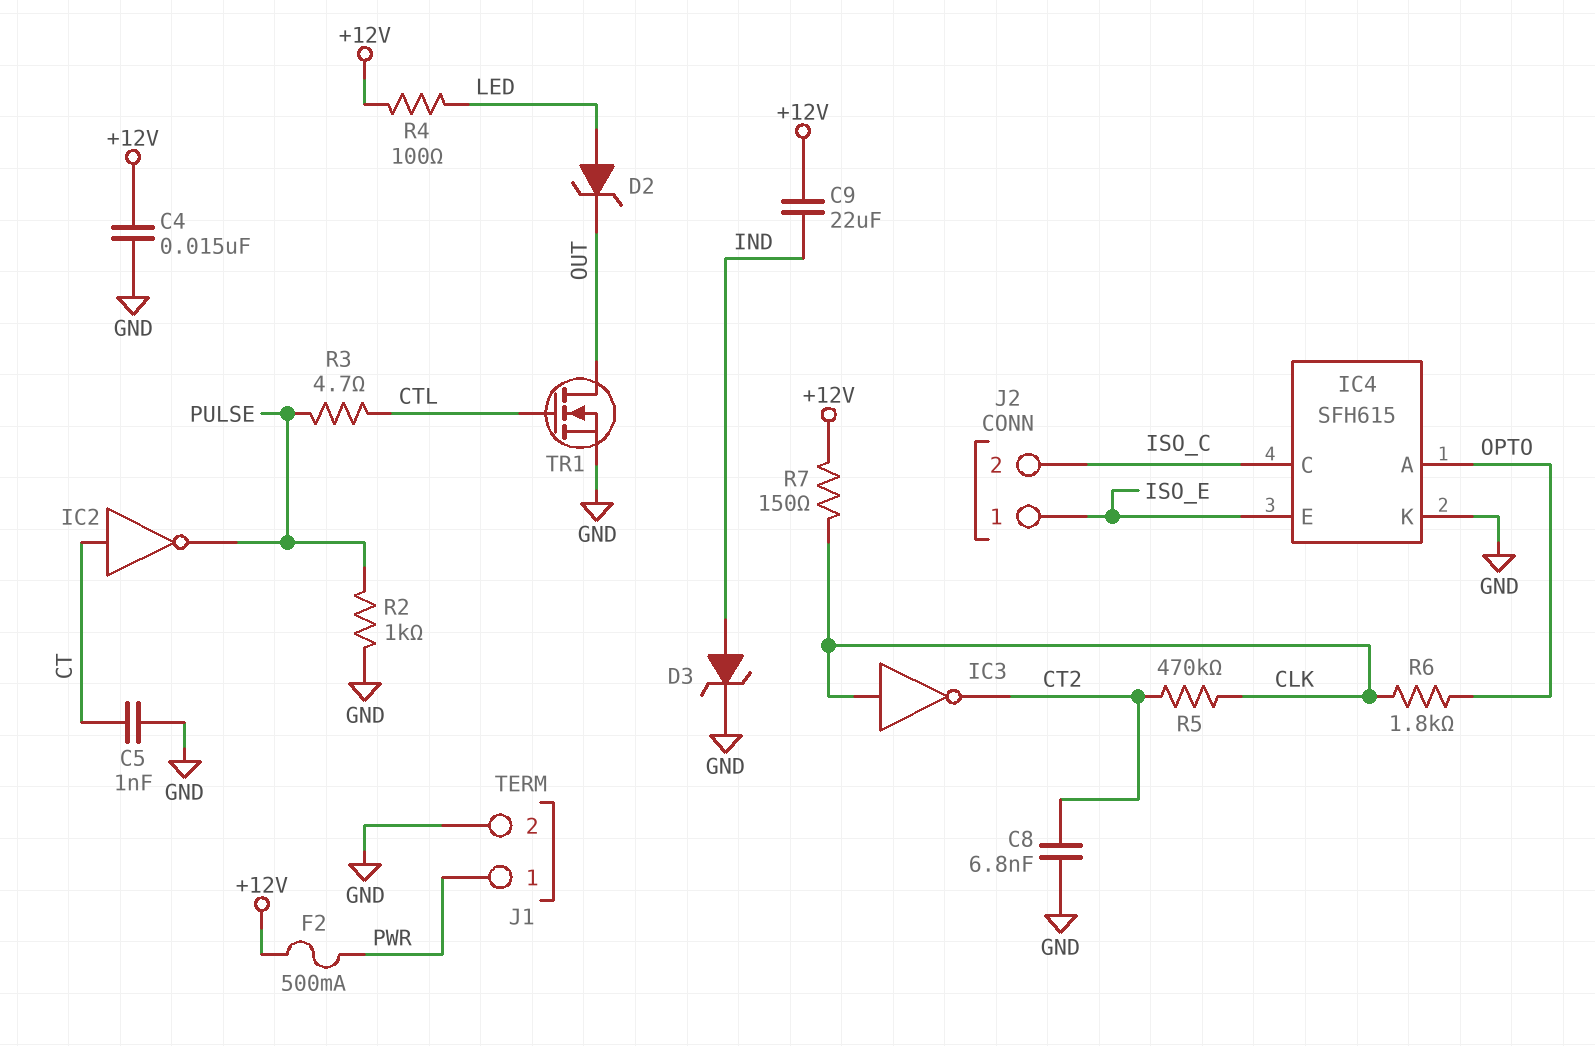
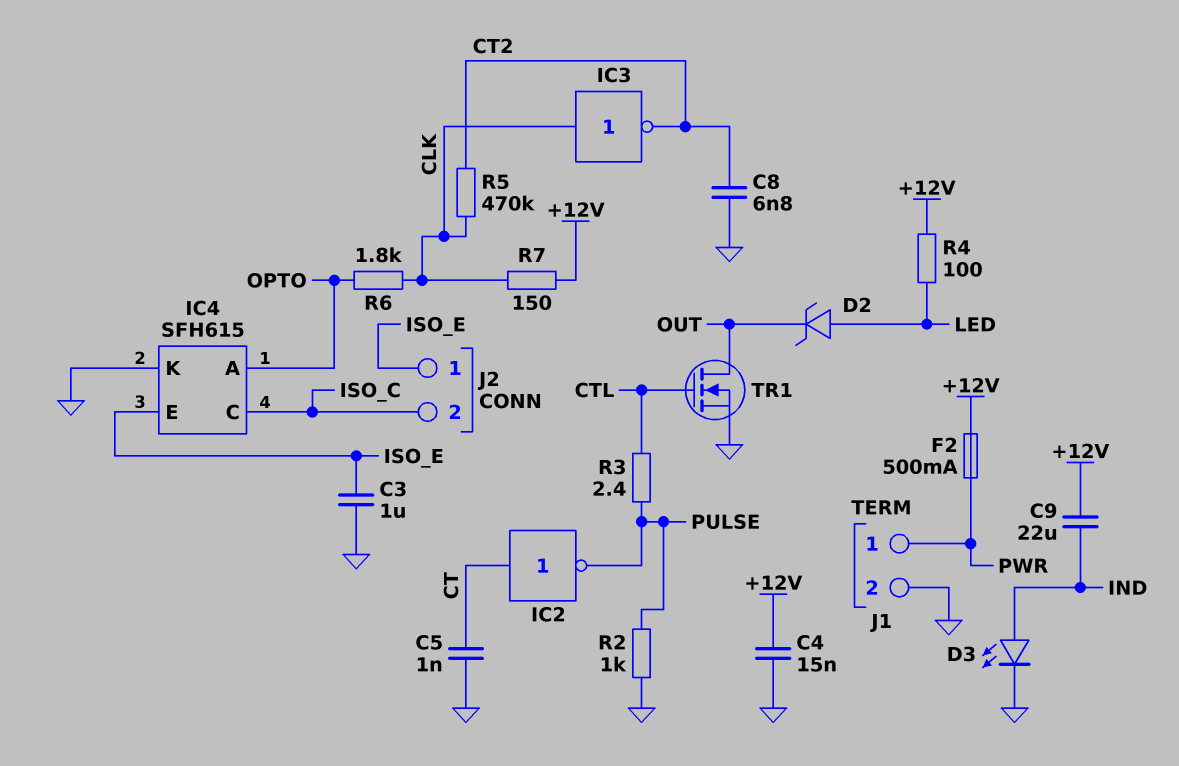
C3: none -> 1uF (GND, ISO_E)
D3: zener (A IND, K GND) -> LED (A IND, K GND)
R3: 4.7 (CTL, PULSE) -> 2.4 (CTL, PULSE)

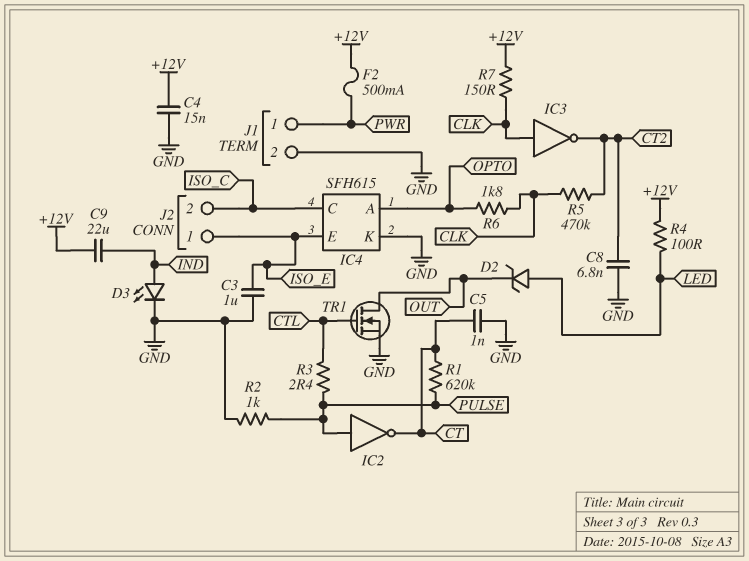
IC2: NOT (in CT, out PULSE) -> NOT (in PULSE, out CT)
R1: none -> 620k (CT, PULSE)

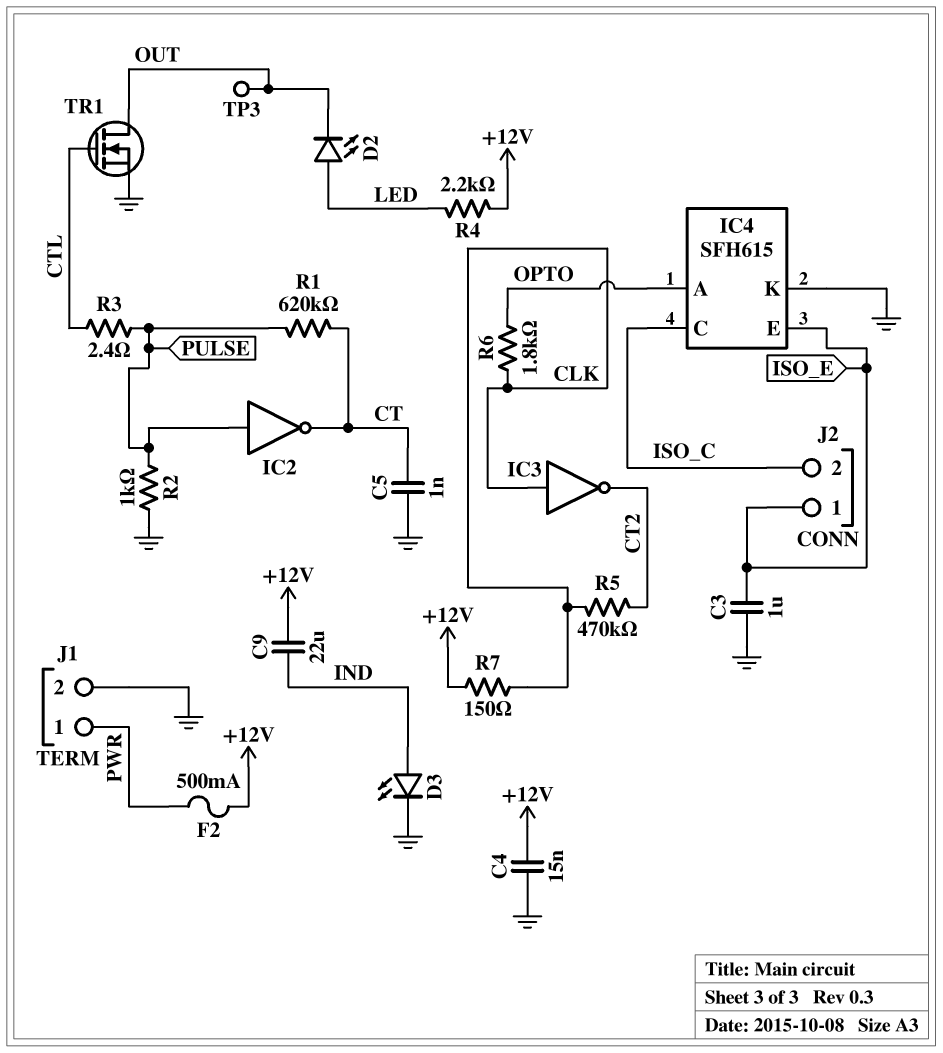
C8: 6.8nF (CT2, GND) -> none
D2: zener (A LED, K OUT) -> LED (A LED, K OUT)
R4: 100 (+12V, LED) -> 2.2k (+12V, LED)
TP3: none -> test point (OUT)

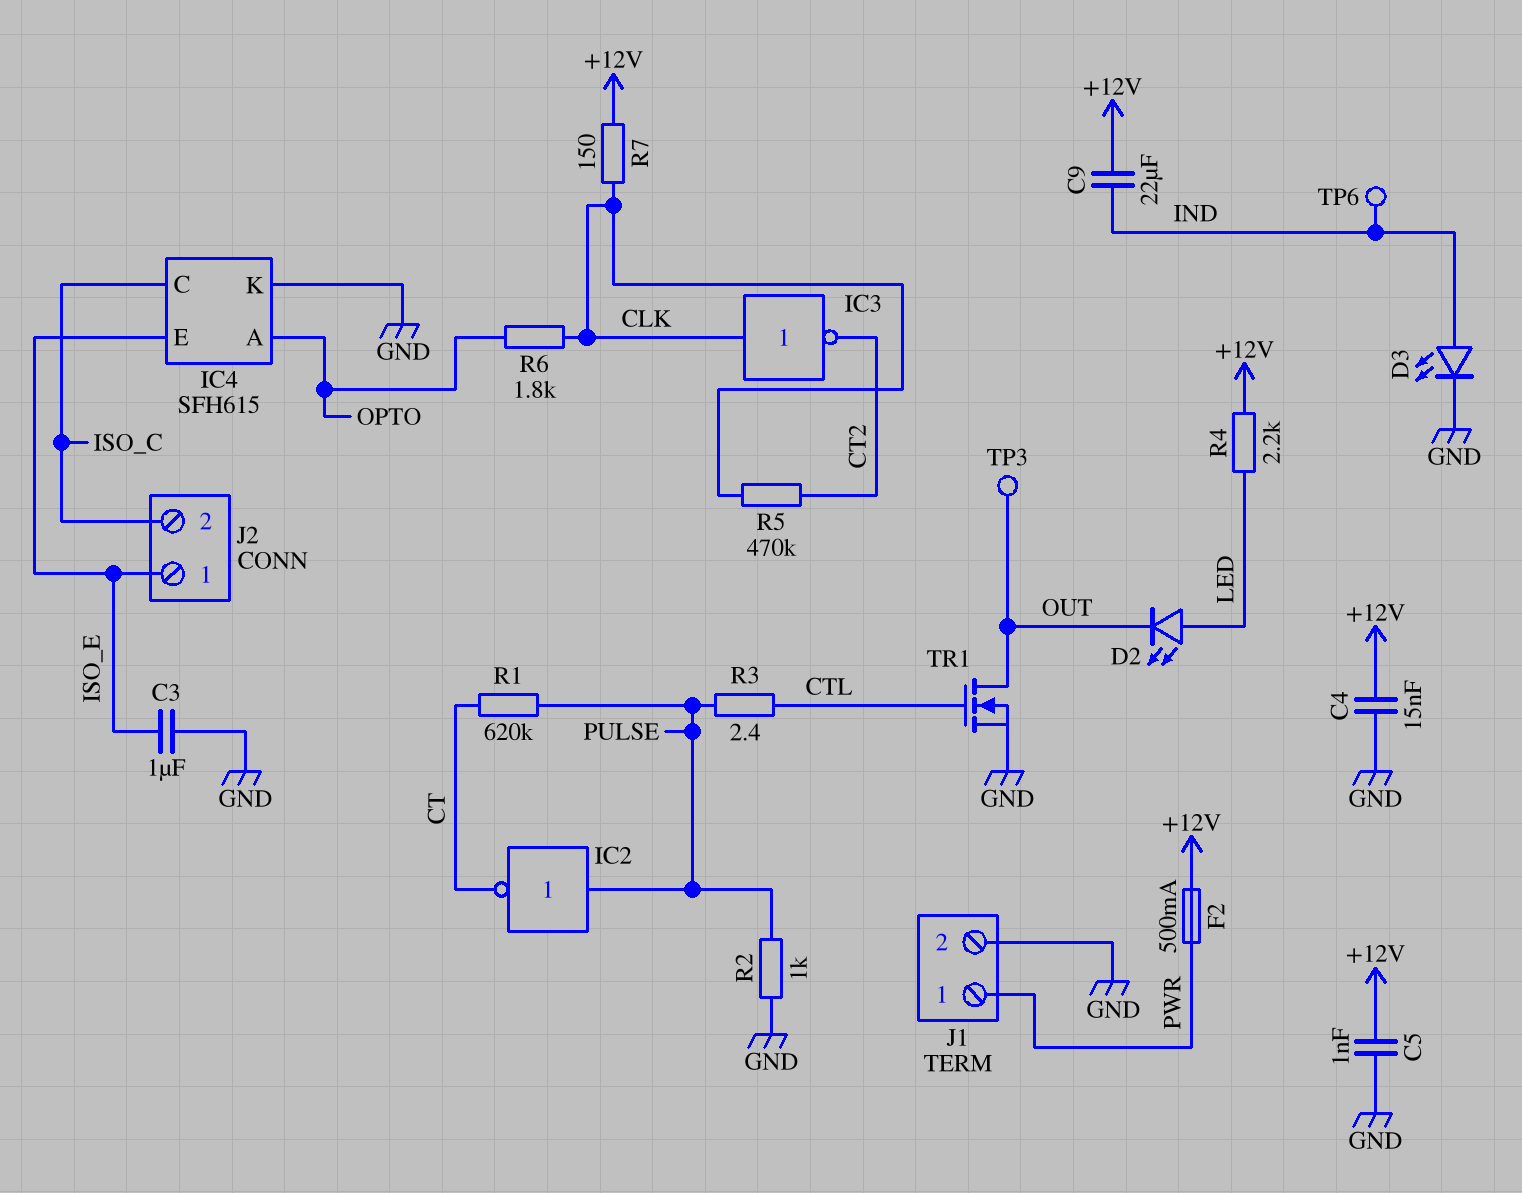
C5: 1nF (CT, GND) -> 1nF (+12V, GND)
TP6: none -> test point (IND)

